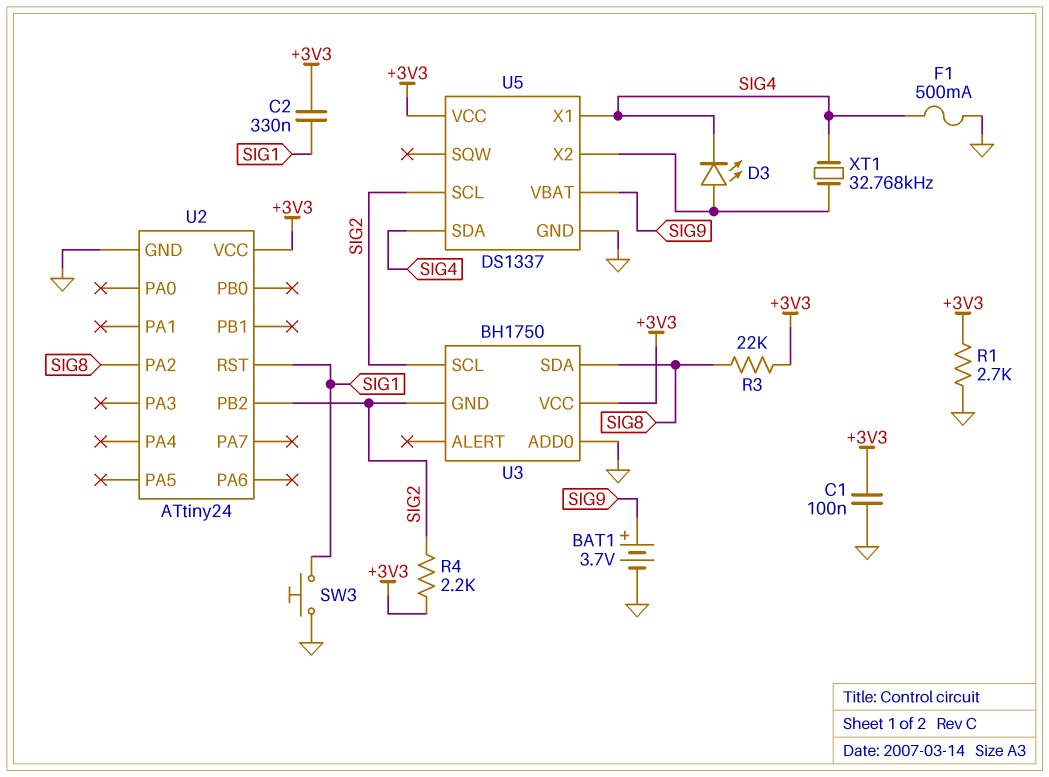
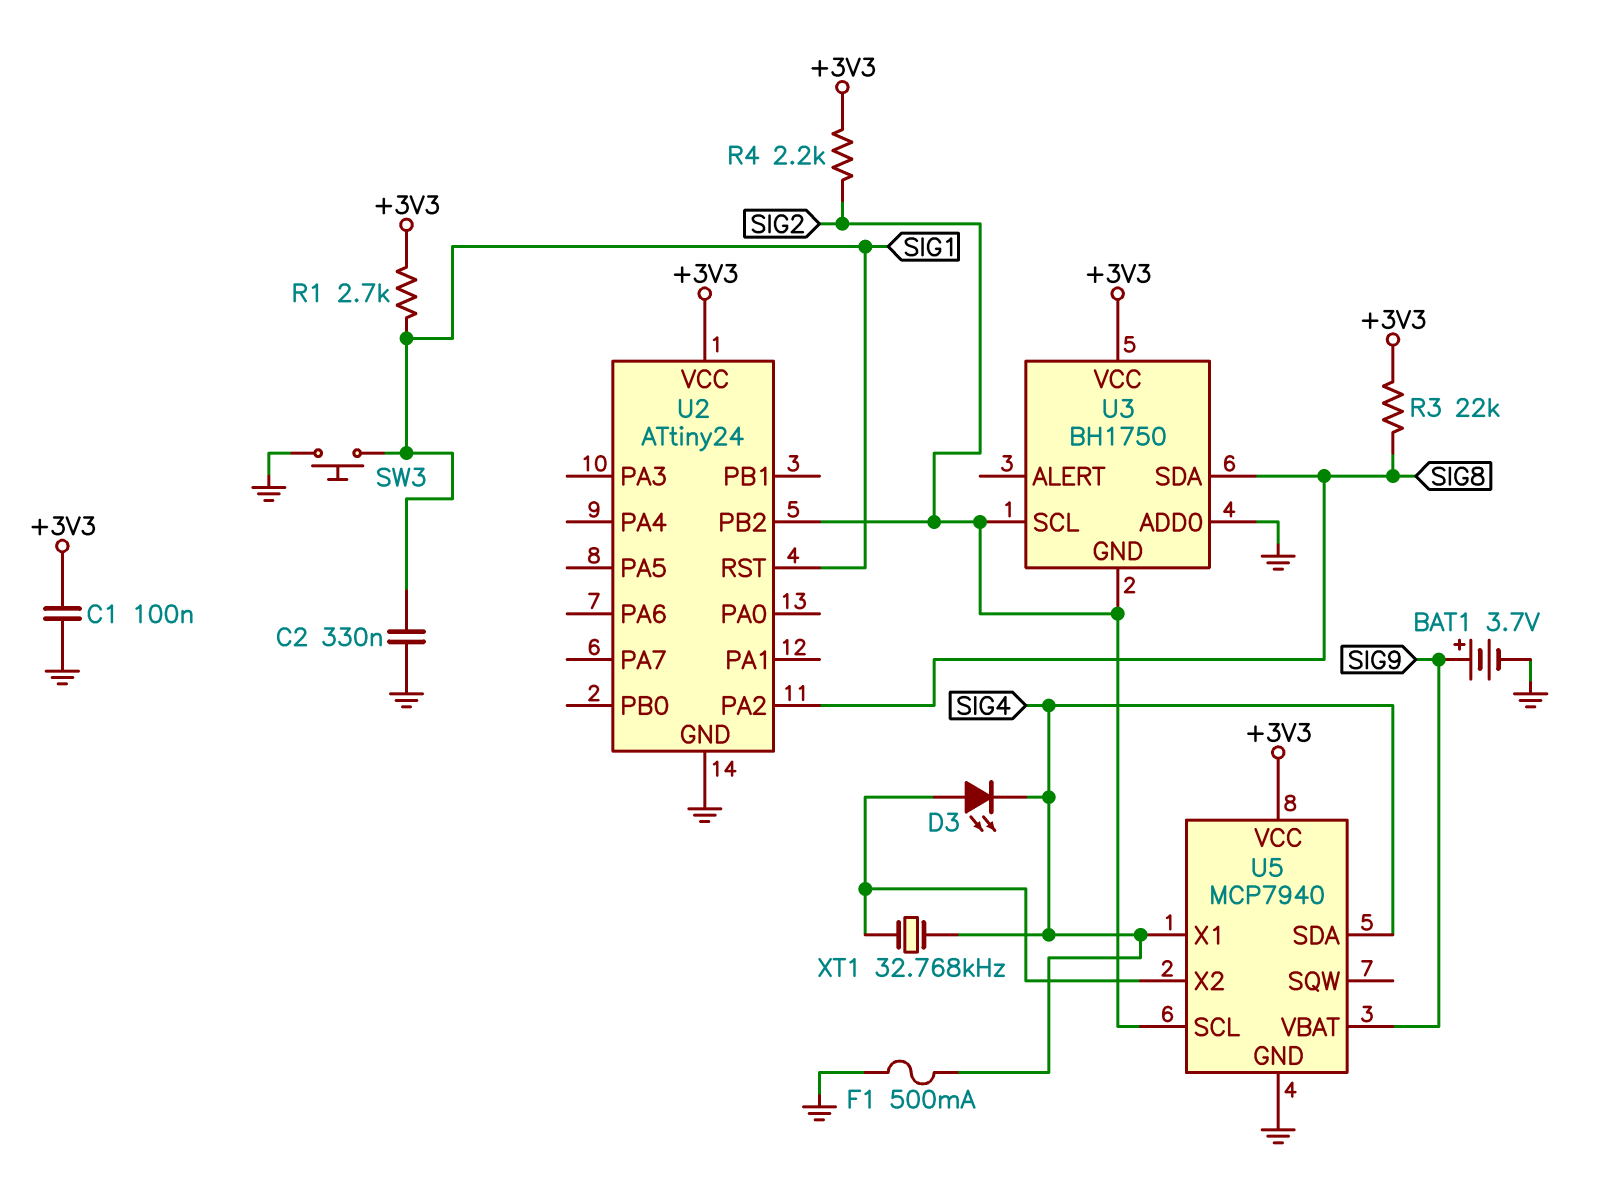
C2: 330nF (+3V3, SIG1) -> 330nF (GND, SIG1)
R1: 2.7k (+3V3, GND) -> 2.7k (+3V3, SIG1)
U5: DS1337 -> MCP7940

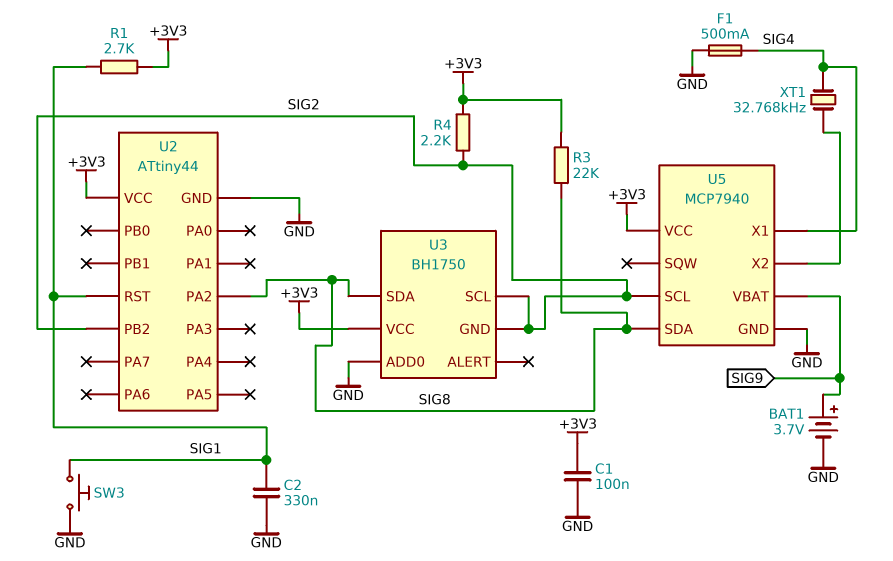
D3: LED (A U5/X2, K SIG4) -> none
U2: ATtiny24 -> ATtiny44
U5 pin SDA: SIG4 -> SIG8

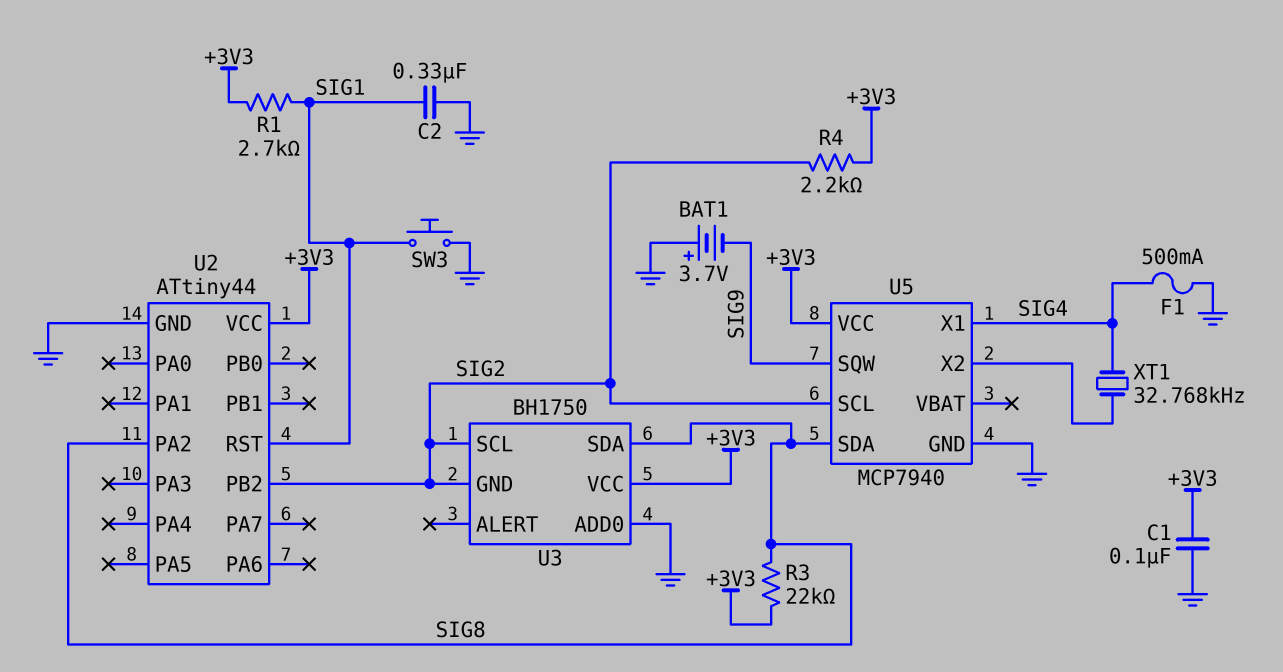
BAT1: 3.7V (plus SIG9, minus GND) -> 3.7V (plus GND, minus SIG9)
U5 pin SQW: none -> SIG9
U5 pin VBAT: SIG9 -> none

